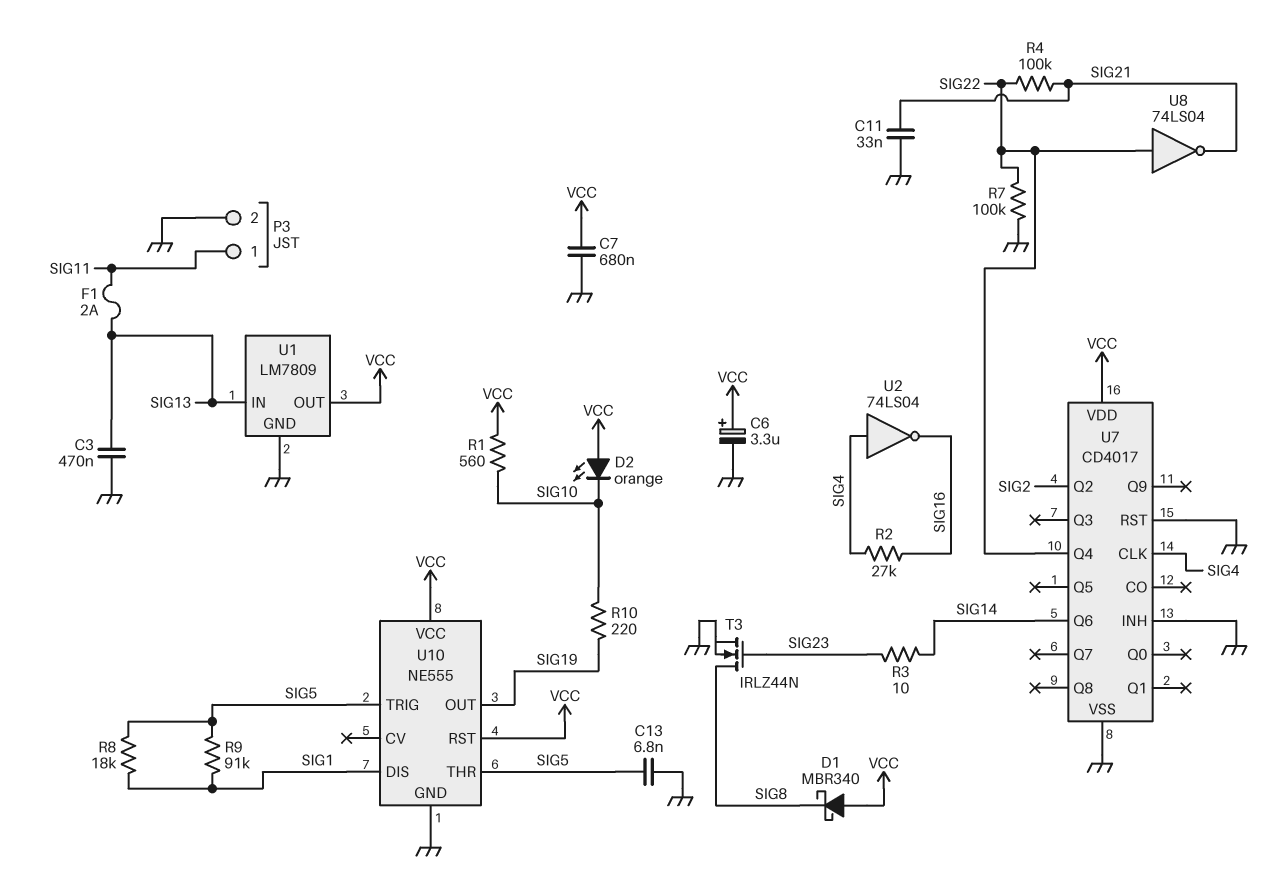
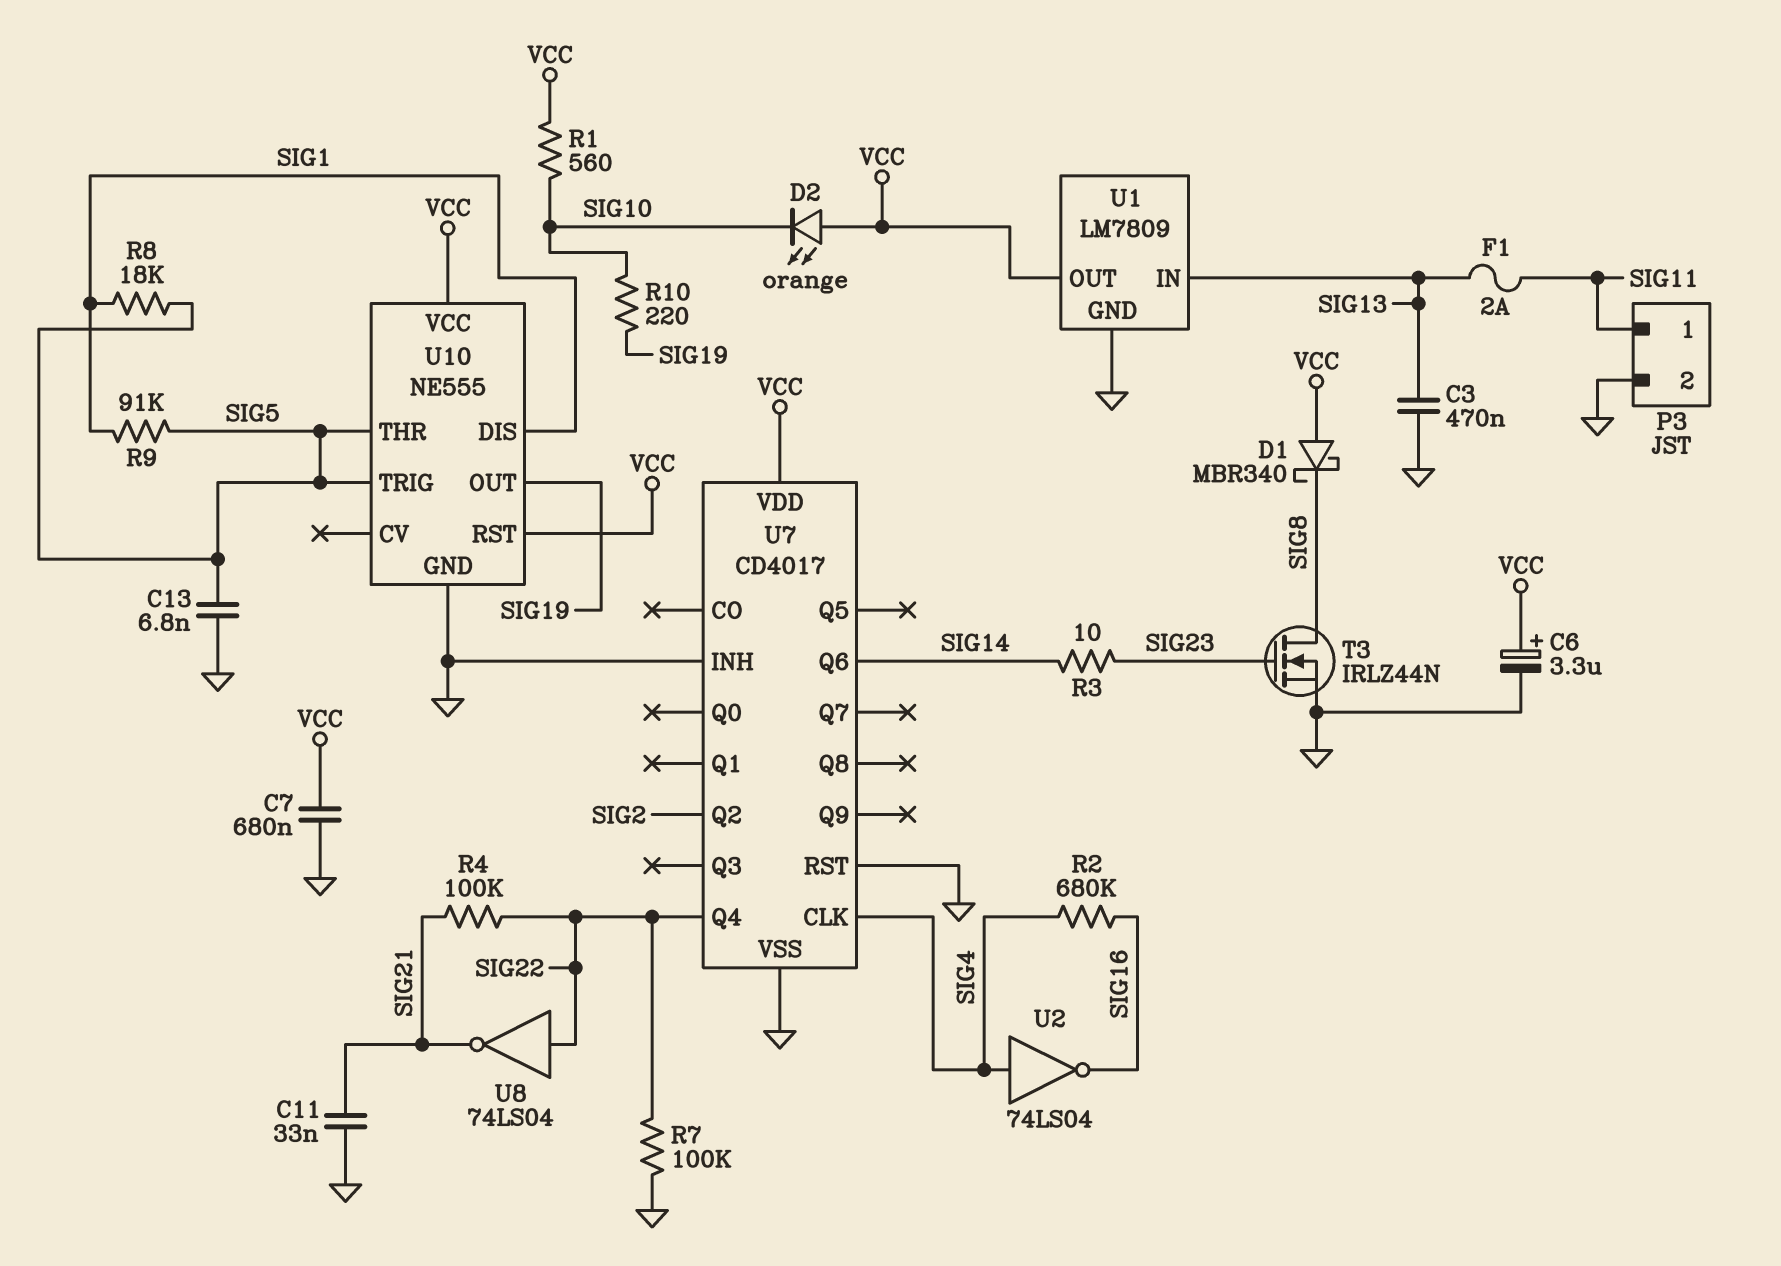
R2: 27k (SIG4, SIG16) -> 680k (SIG4, SIG16)

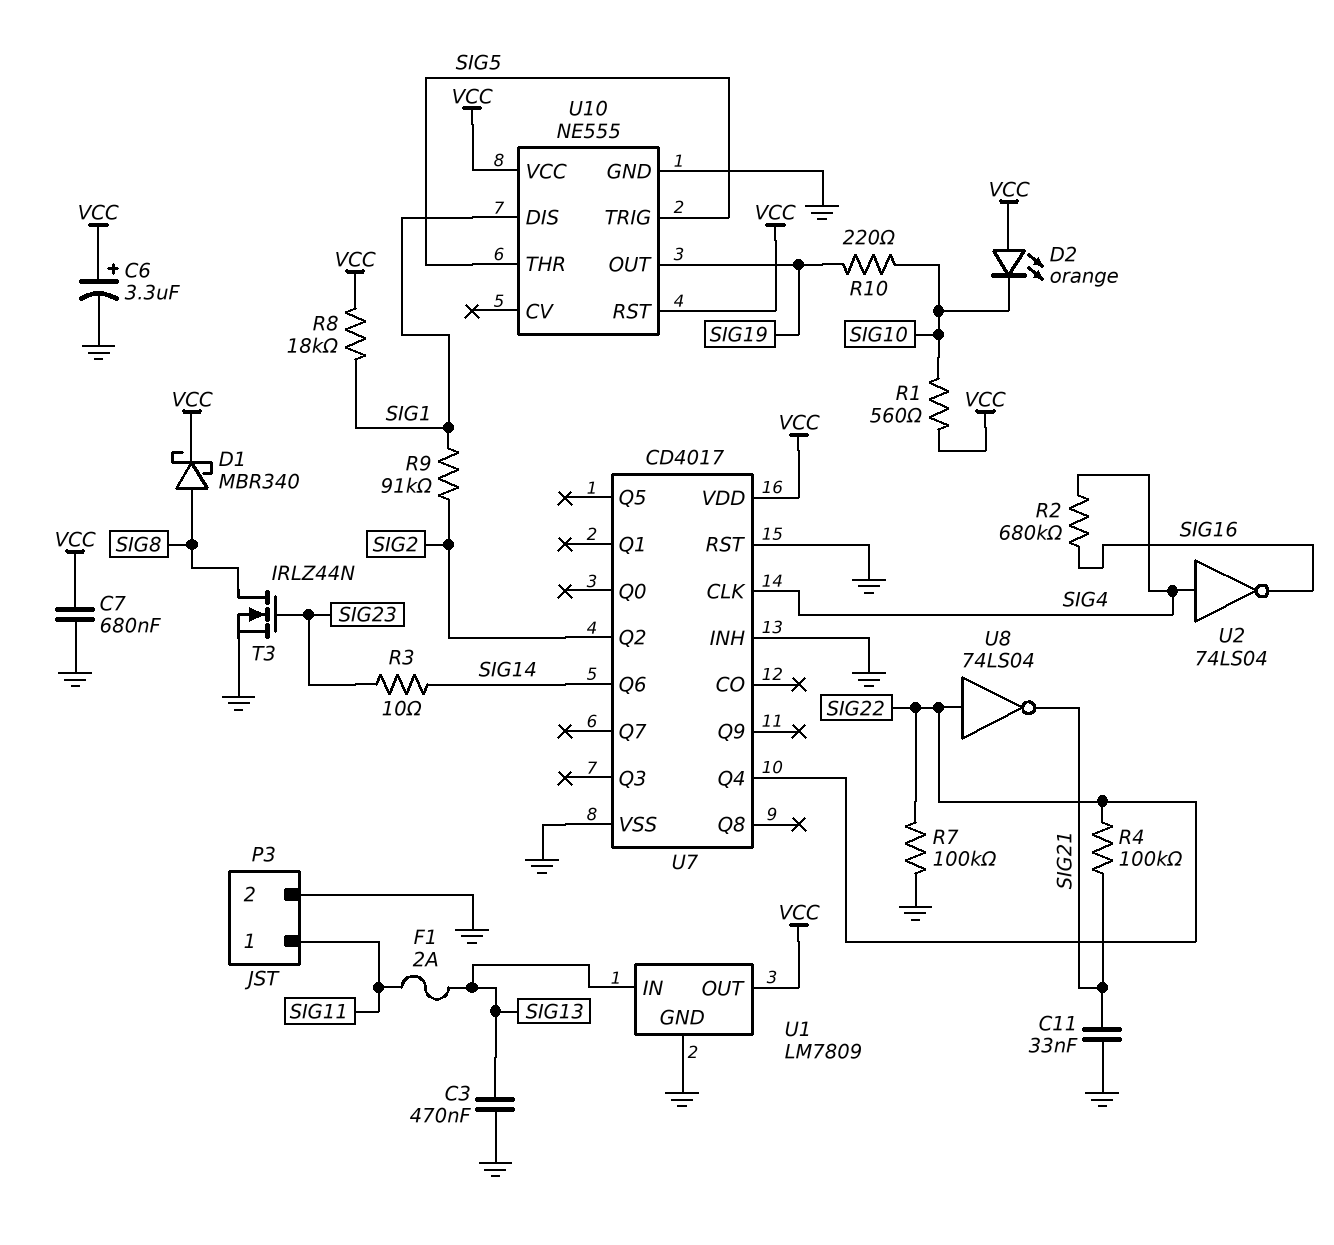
C13: 6.8nF (GND, SIG5) -> none
D1: schottky MBR340 (A VCC, K SIG8) -> schottky MBR340 (A SIG8, K VCC)
R8: 18k (SIG1, SIG5) -> 18k (SIG1, VCC)
R9: 91k (SIG1, SIG5) -> 91k (SIG1, SIG2)

